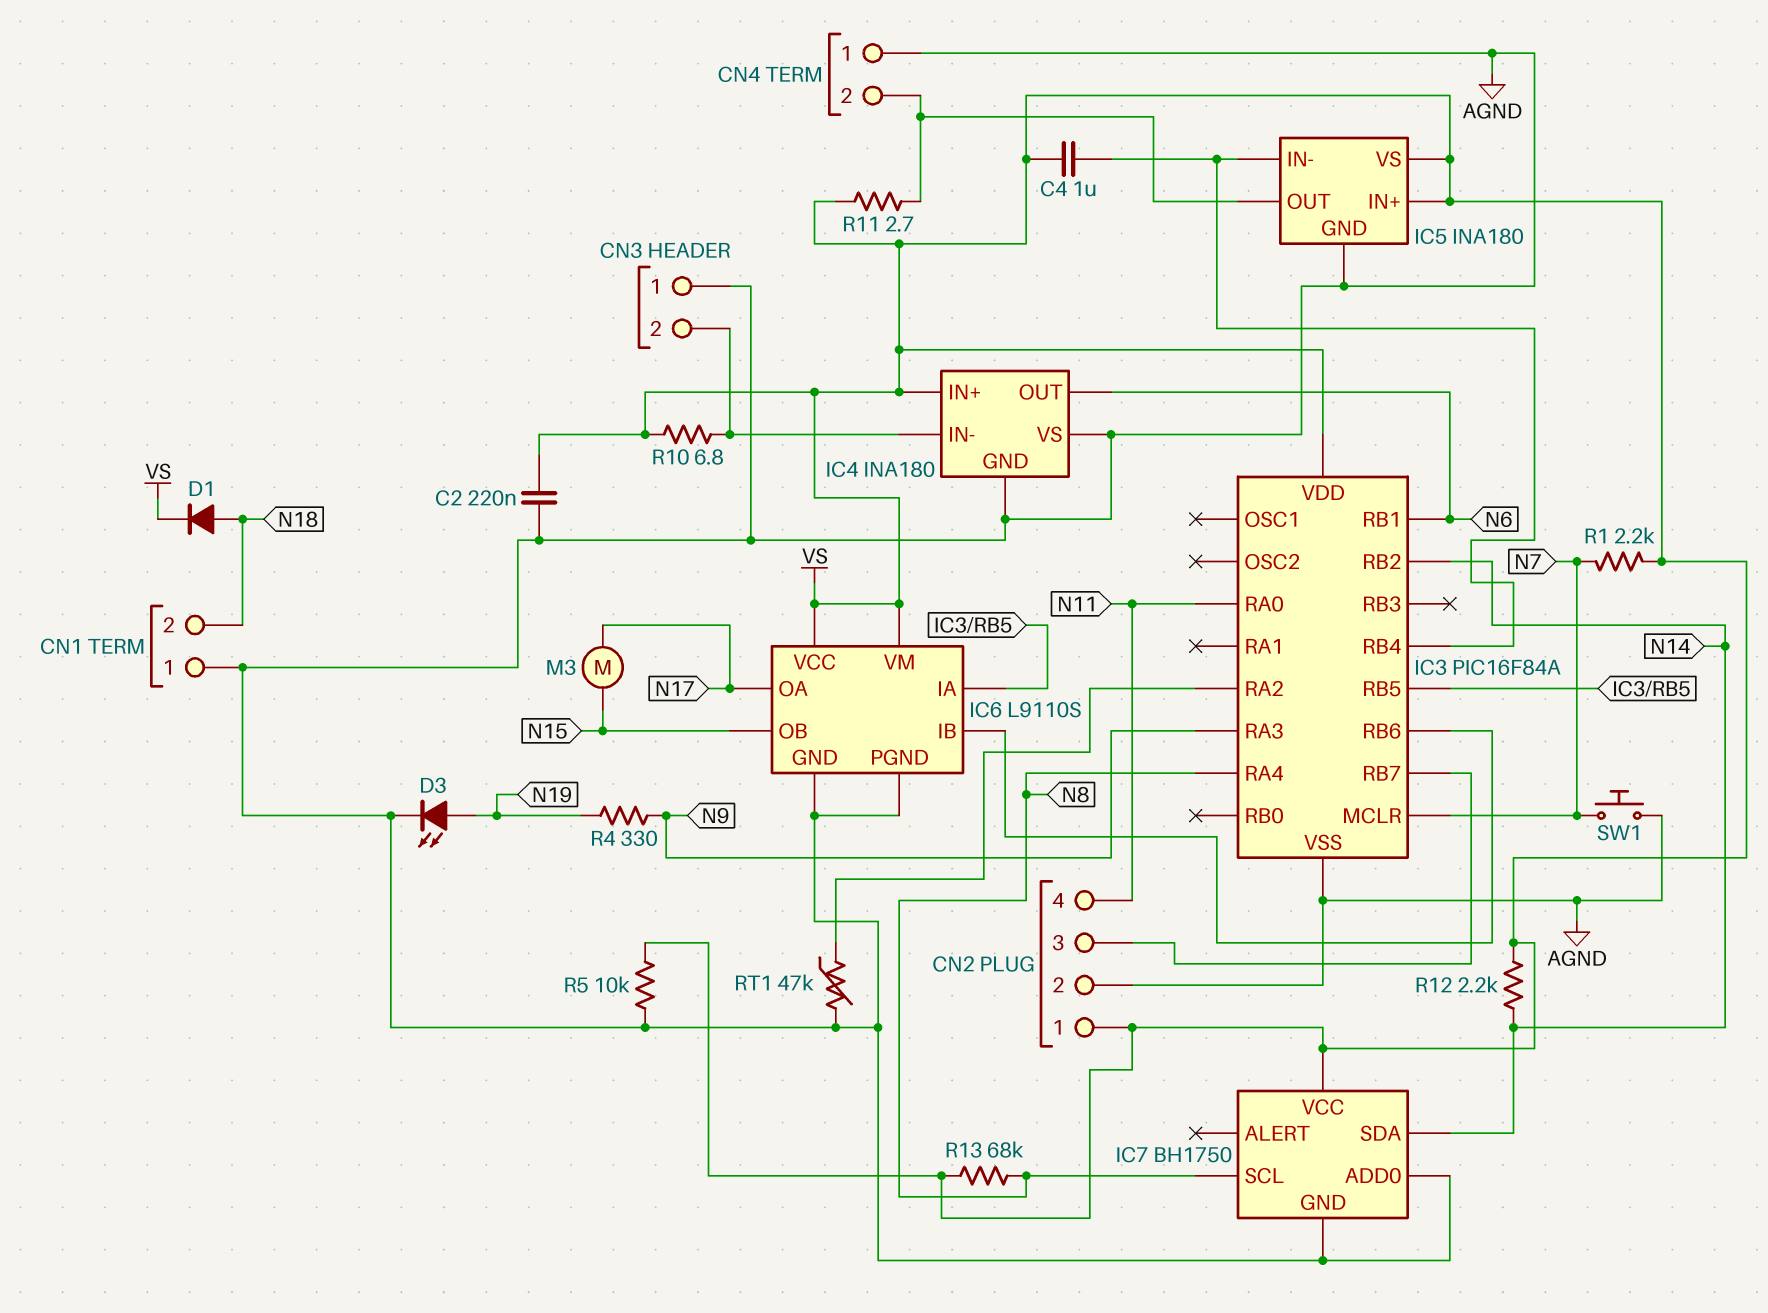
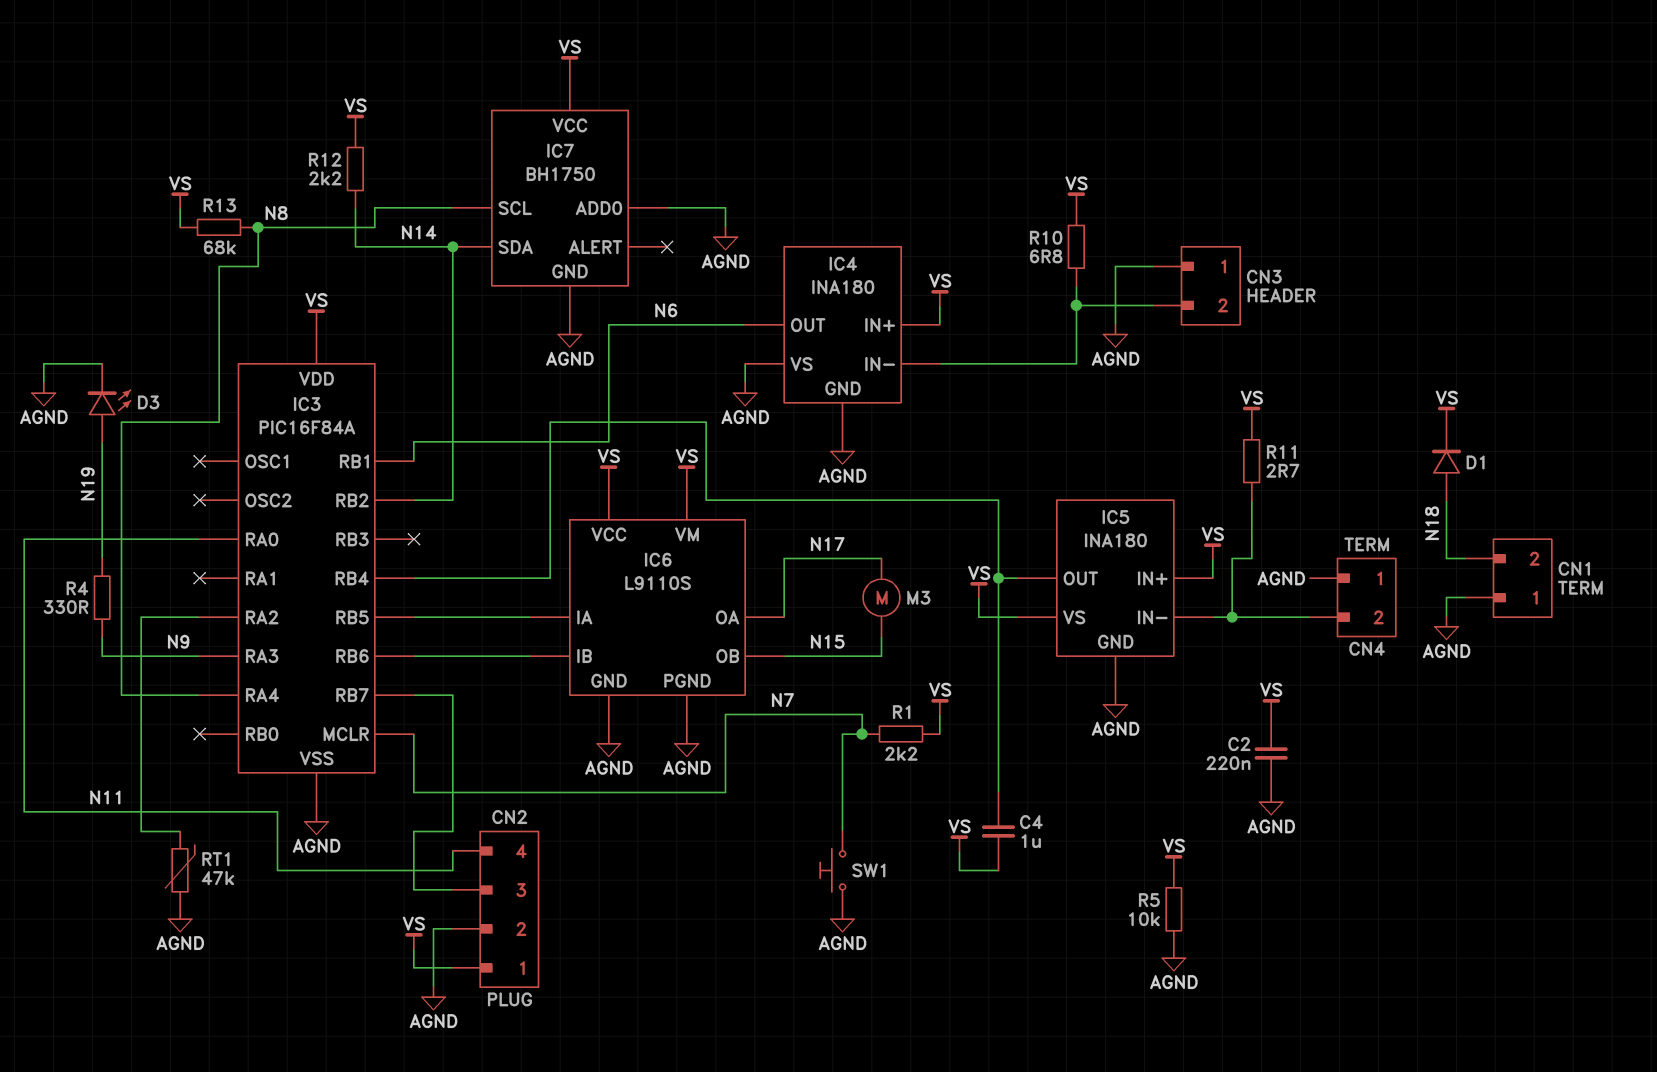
IC5 pin IN-: IC3/RB4 -> CN4/2
IC5 pin OUT: CN4/2 -> IC3/RB4

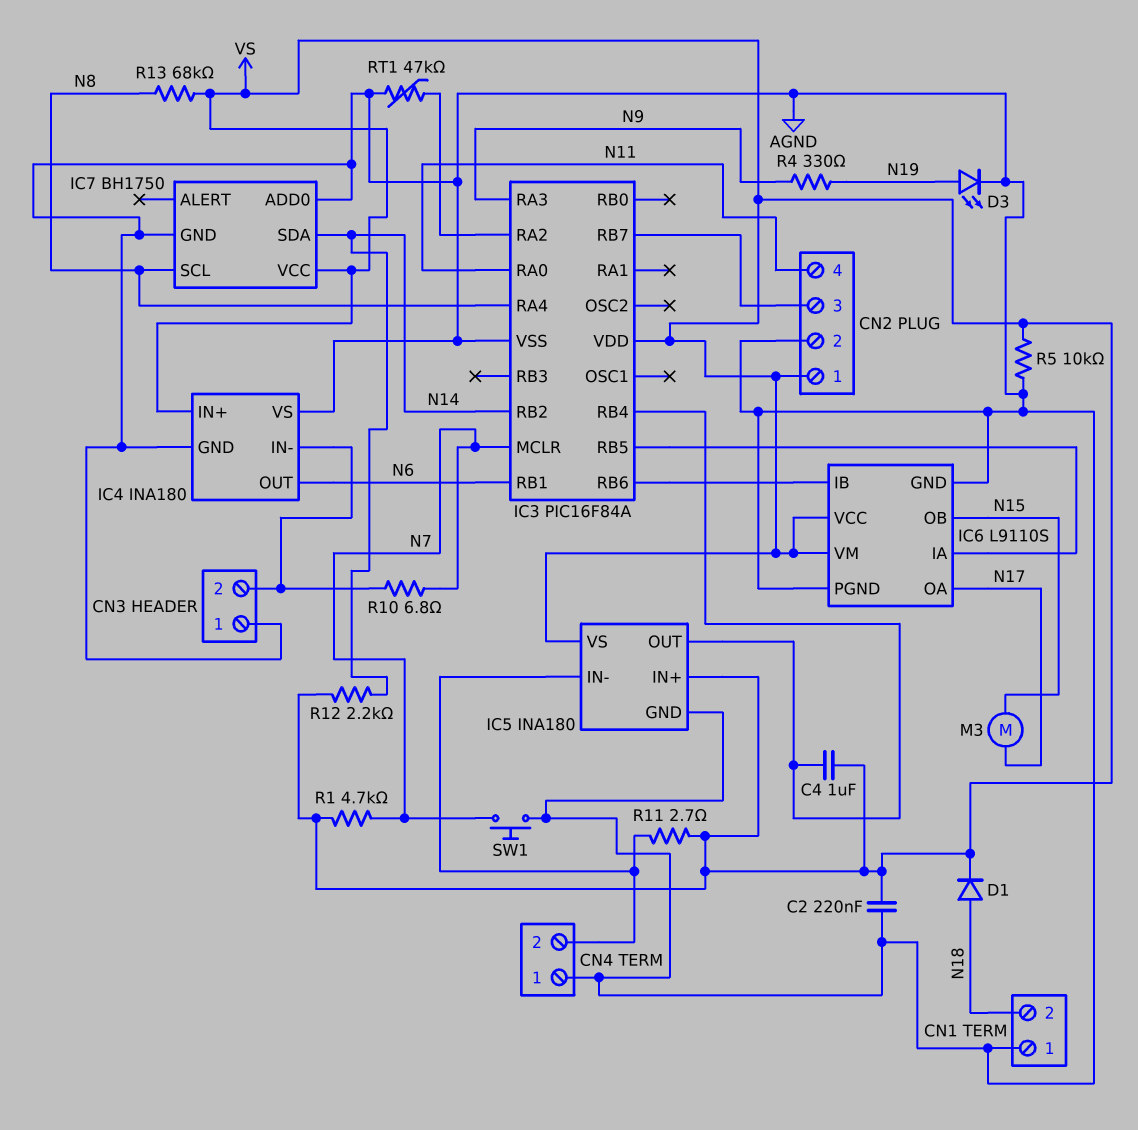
R1: 2.2k (N7, VS) -> 4.7k (N7, VS)
R10: 6.8 (CN3/2, VS) -> 6.8 (CN3/2, N7)

